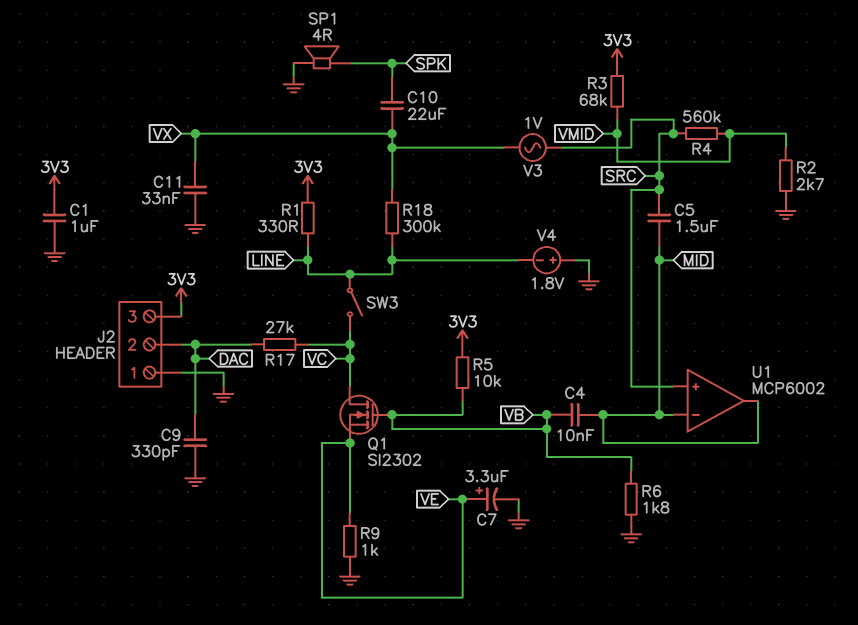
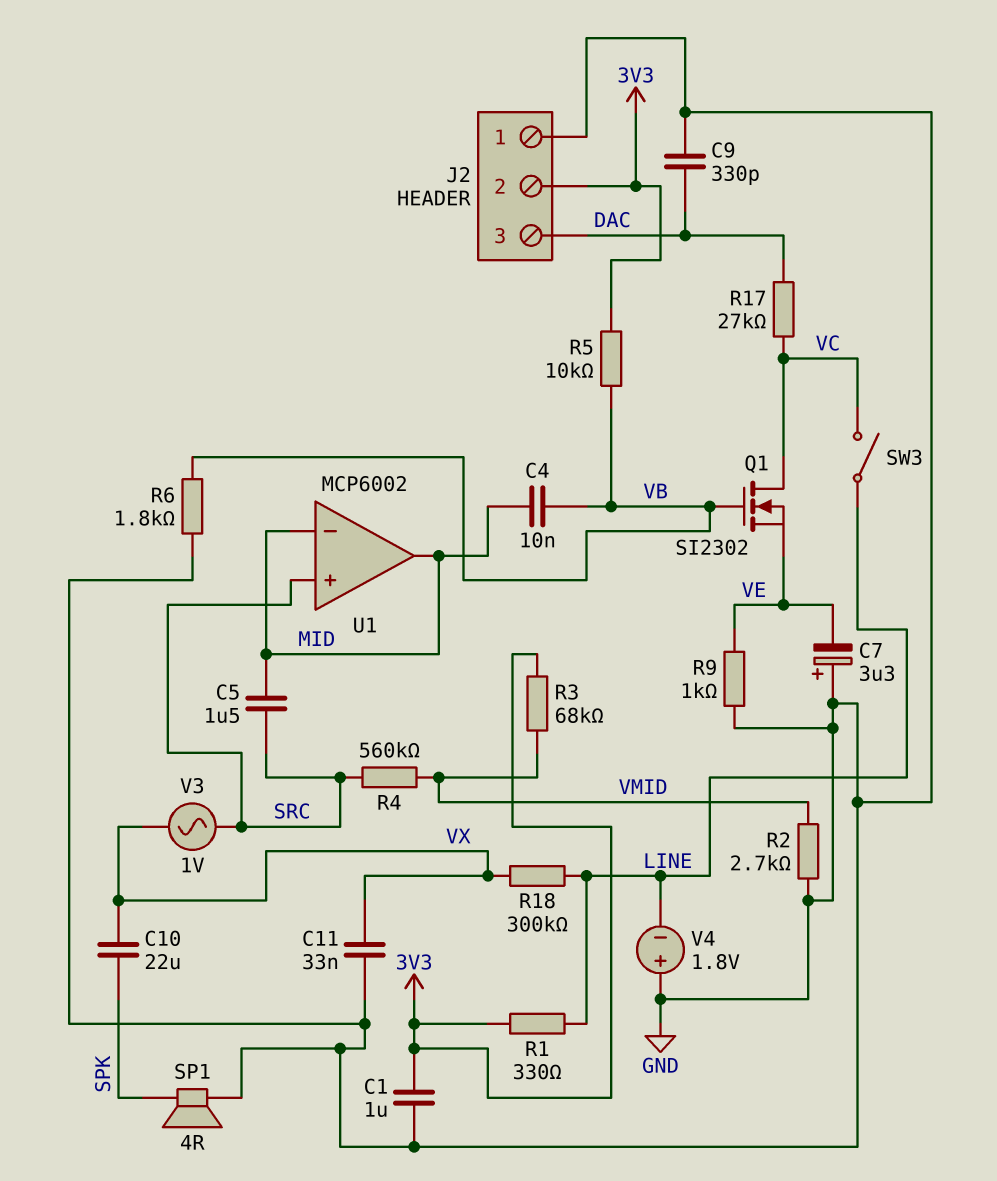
C7: 3.3uF (plus VE, minus GND) -> 3.3uF (plus GND, minus VE)
J2 pin 2: DAC -> 3V3
J2 pin 3: 3V3 -> DAC

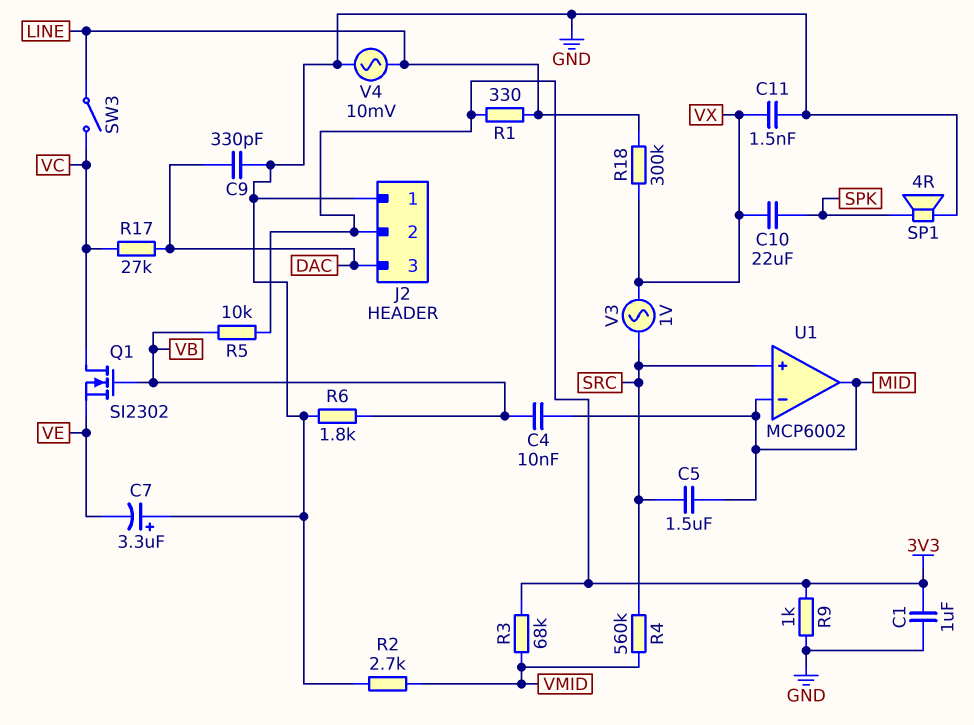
C11: 33nF (GND, VX) -> 1.5nF (GND, VX)
R9: 1k (GND, VE) -> 1k (3V3, GND)
V4: 1.8V (plus GND, minus LINE) -> AC 10mV (GND, LINE)

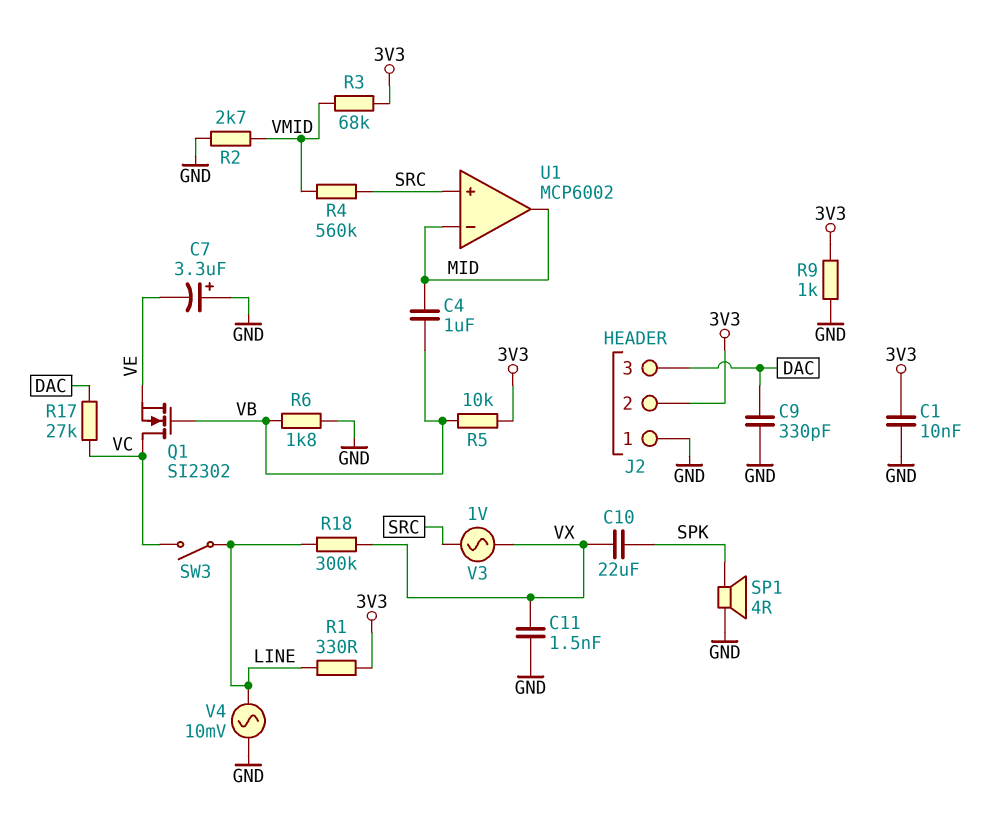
C1: 1uF (3V3, GND) -> 10nF (3V3, GND)
C4: 10nF (MID, VB) -> 1uF (MID, VB)
C5: 1.5uF (MID, SRC) -> none

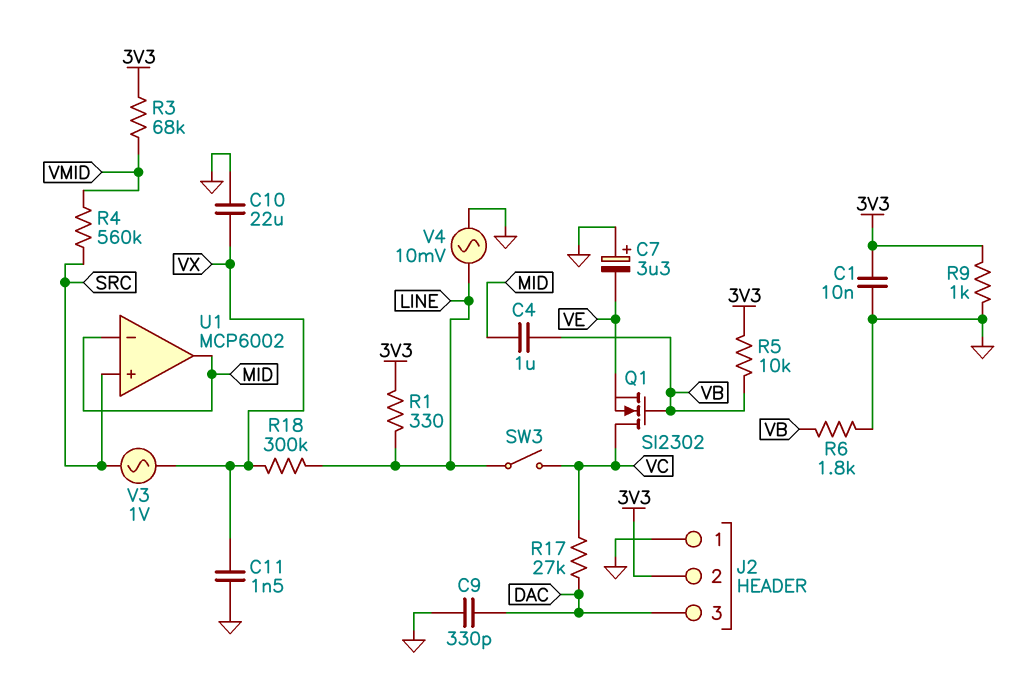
C10: 22uF (SPK, VX) -> 22uF (GND, VX)
R2: 2.7k (GND, VMID) -> none
SP1: speaker 4R (GND, SPK) -> none

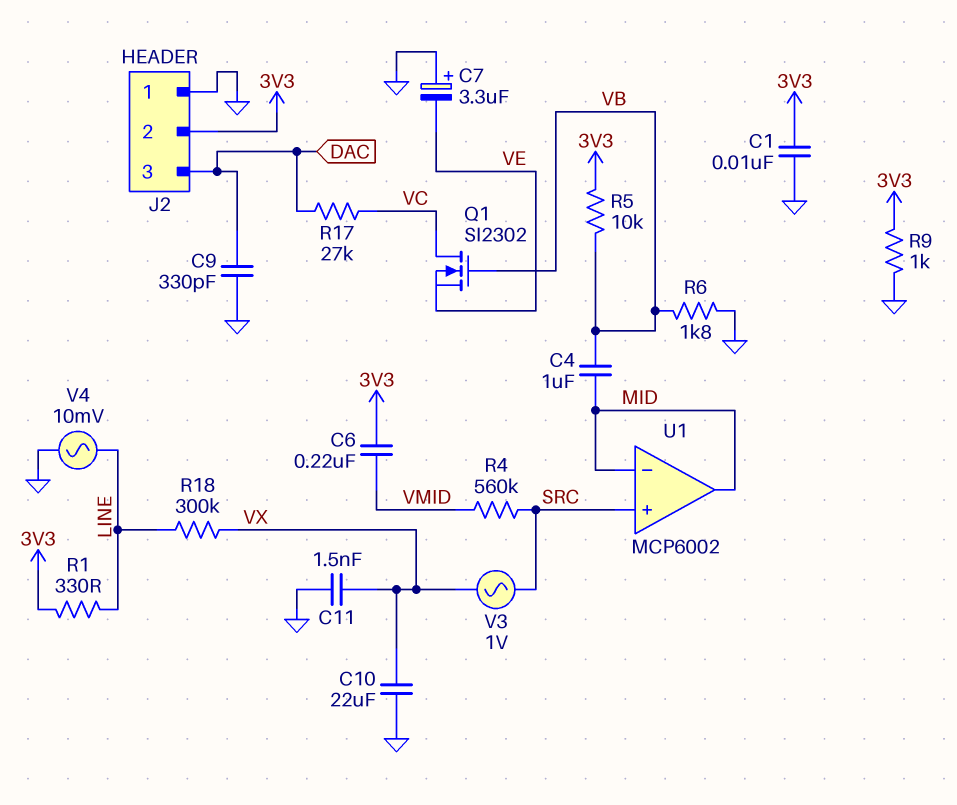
C6: none -> 220nF (3V3, VMID)
R3: 68k (3V3, VMID) -> none
SW3: switch (LINE, VC) -> none

